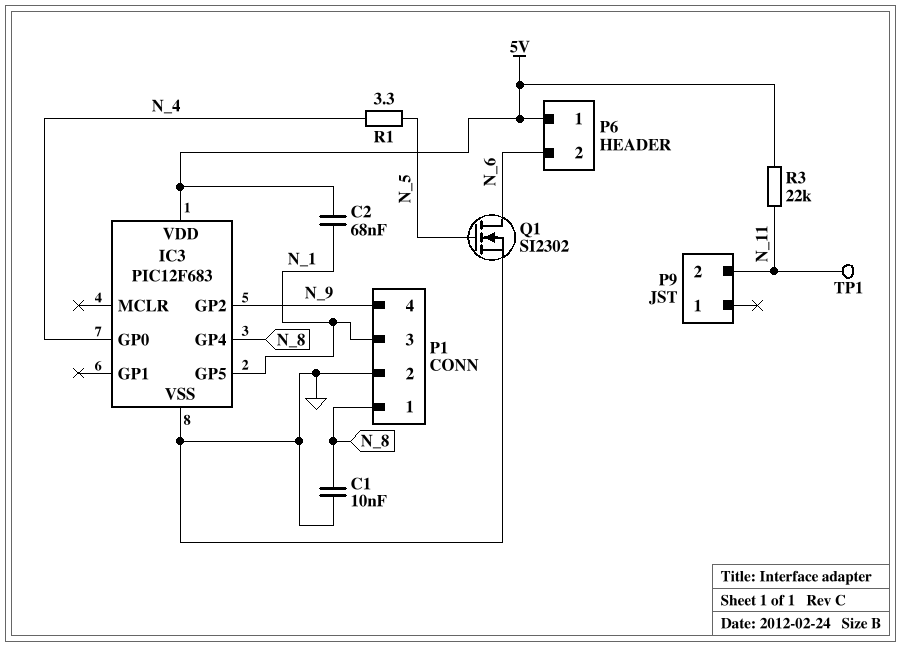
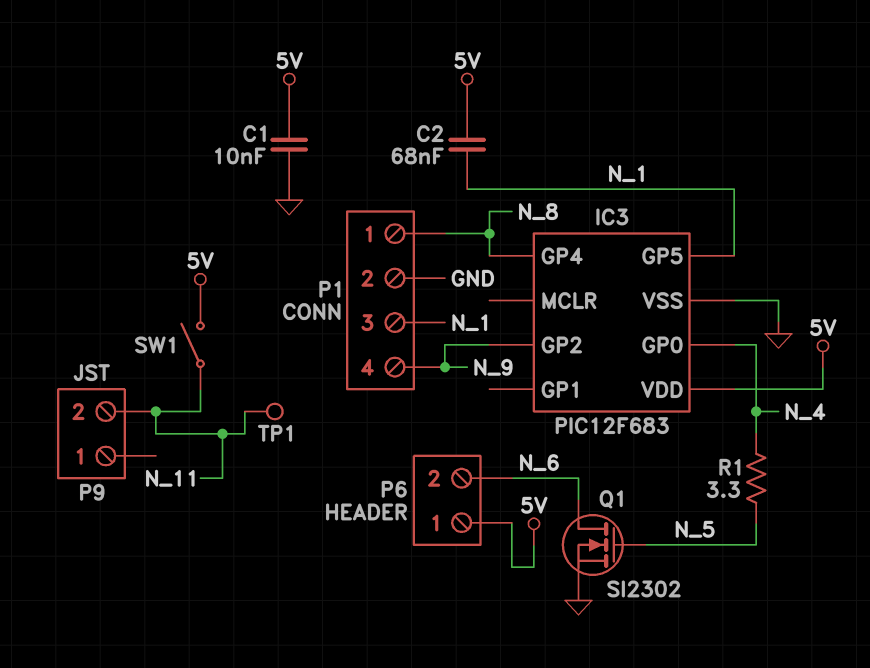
C1: 10nF (GND, N_8) -> 10nF (5V, GND)
R3: 22k (5V, N_11) -> none
SW1: none -> switch (5V, N_11)

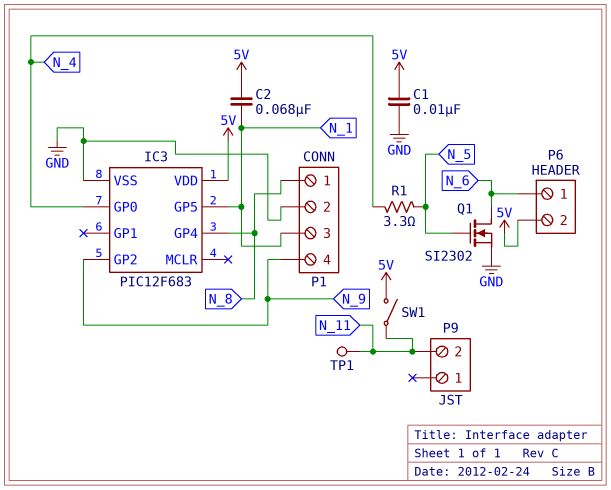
P6 pin 1: 5V -> N_6
P6 pin 2: N_6 -> 5V

